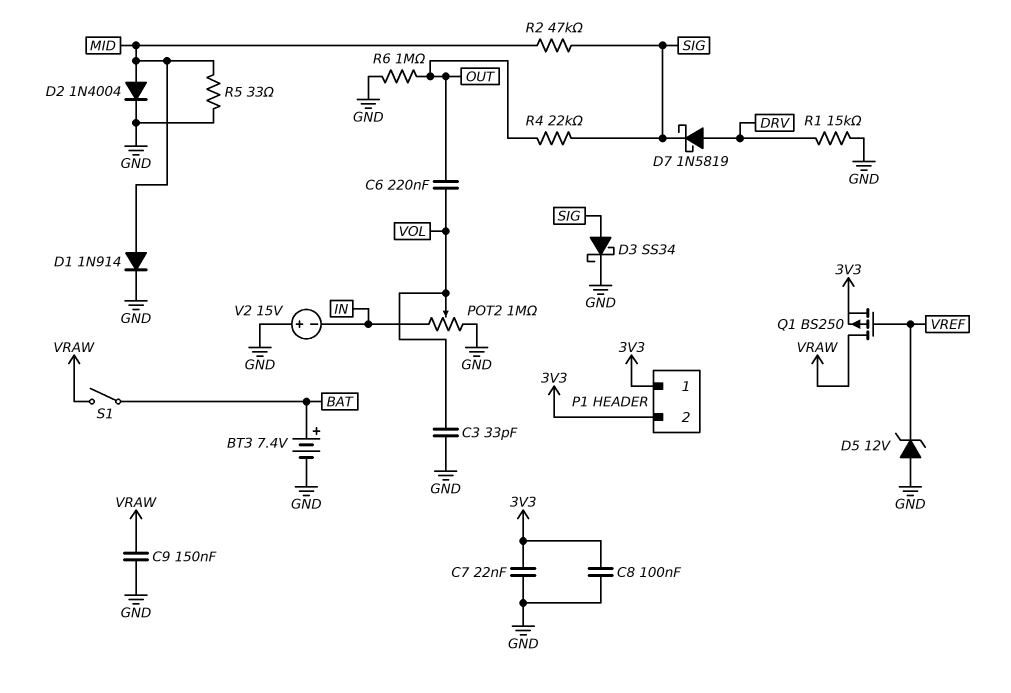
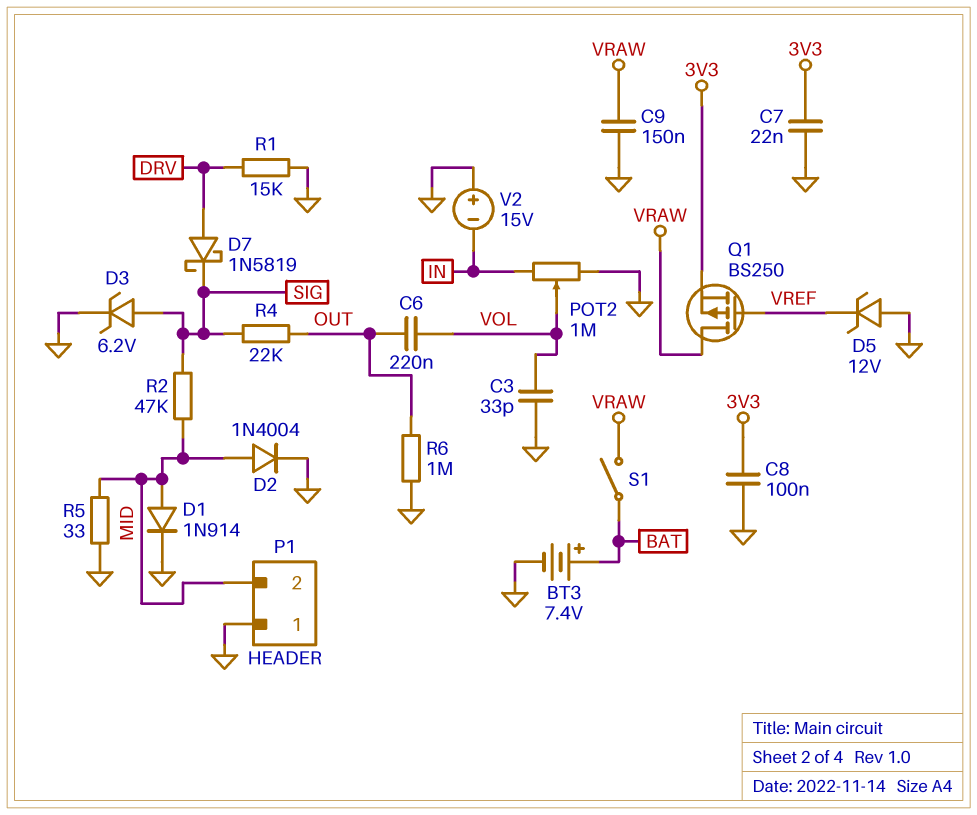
D3: schottky SS34 (A SIG, K GND) -> zener 6.2V (A SIG, K GND)
P1 pin 1: 3V3 -> GND
P1 pin 2: 3V3 -> MID

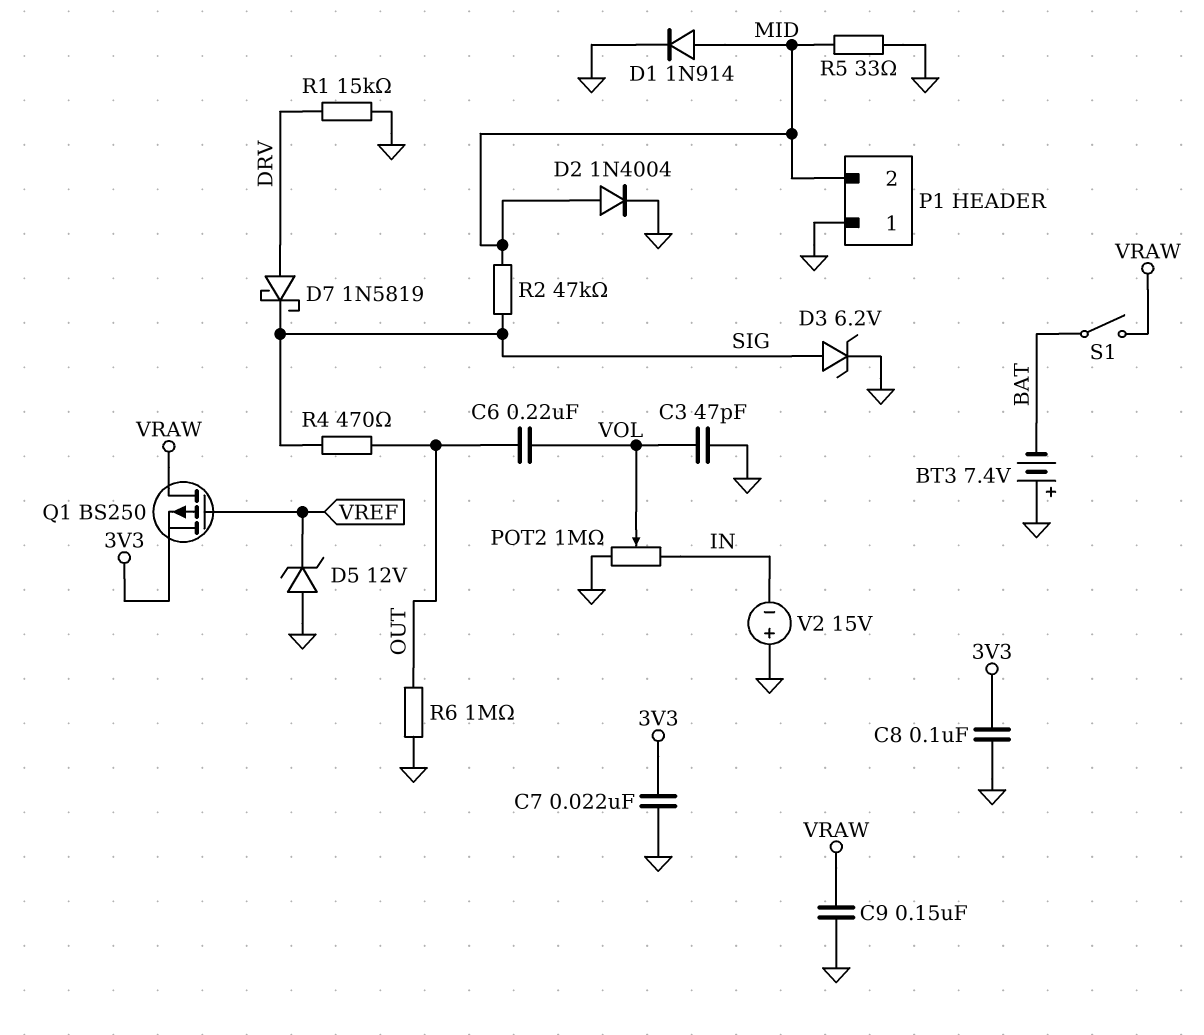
BT3: 7.4V (plus BAT, minus GND) -> 7.4V (plus GND, minus BAT)
C3: 33pF (GND, VOL) -> 47pF (GND, VOL)
R4: 22k (OUT, SIG) -> 470 (OUT, SIG)

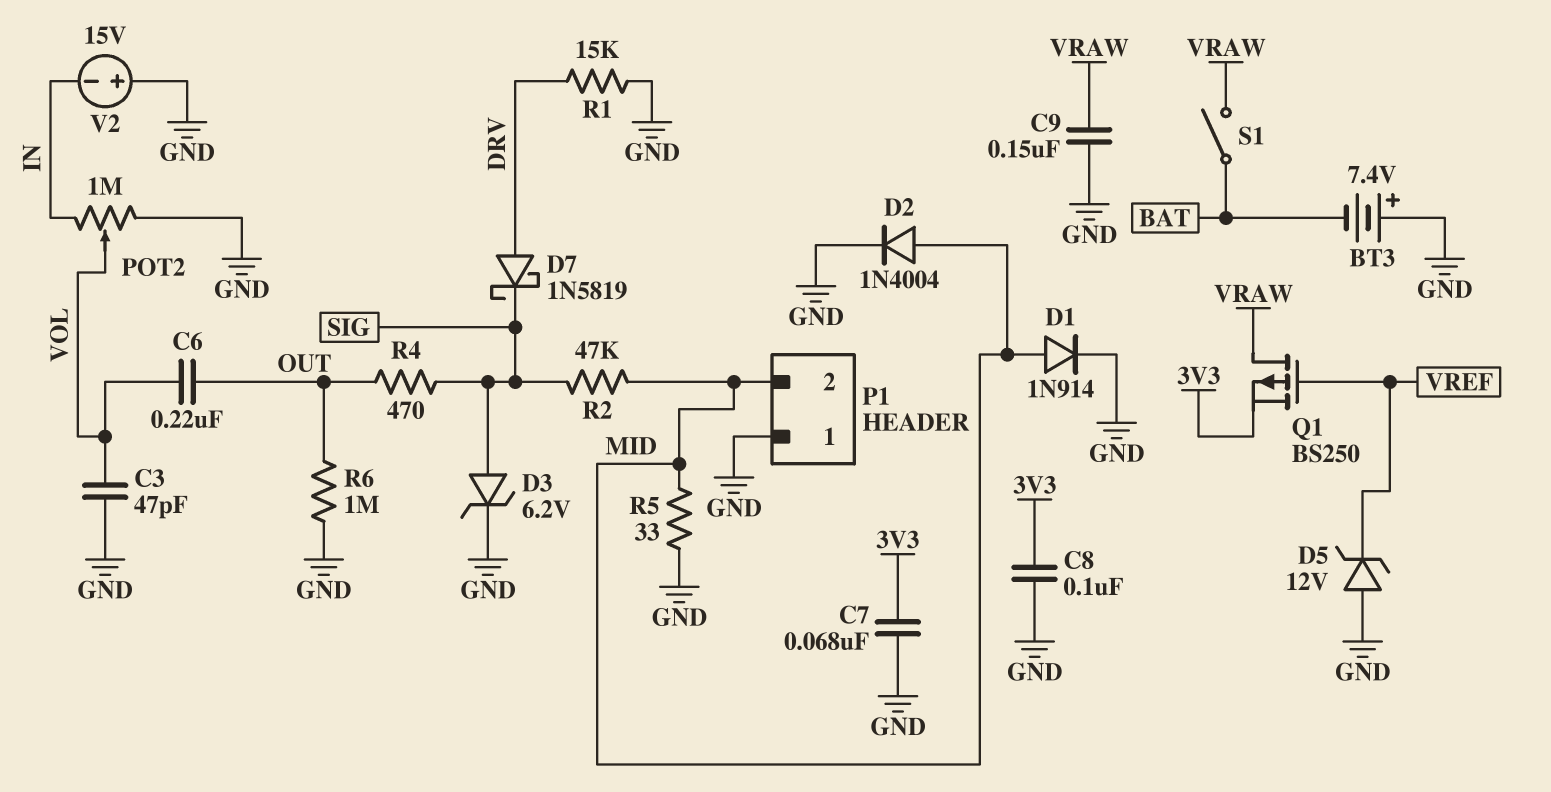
C7: 22nF (3V3, GND) -> 68nF (3V3, GND)

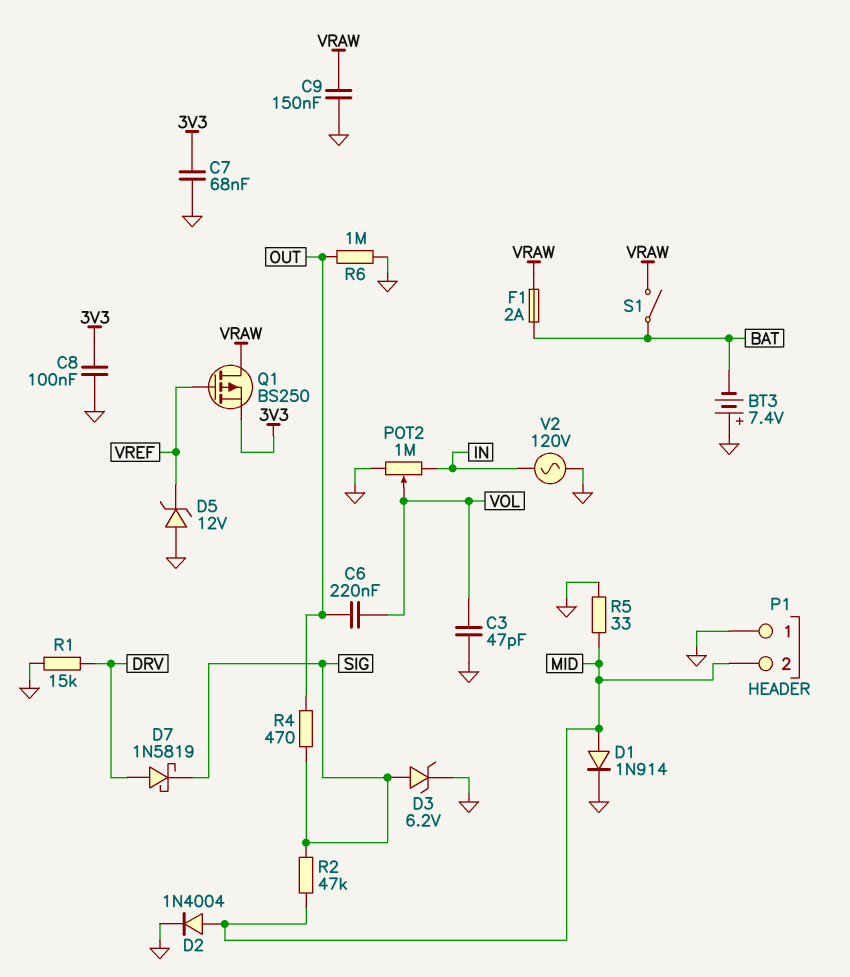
F1: none -> 2A (BAT, VRAW)
V2: 15V (plus GND, minus IN) -> AC 120V (GND, IN)

